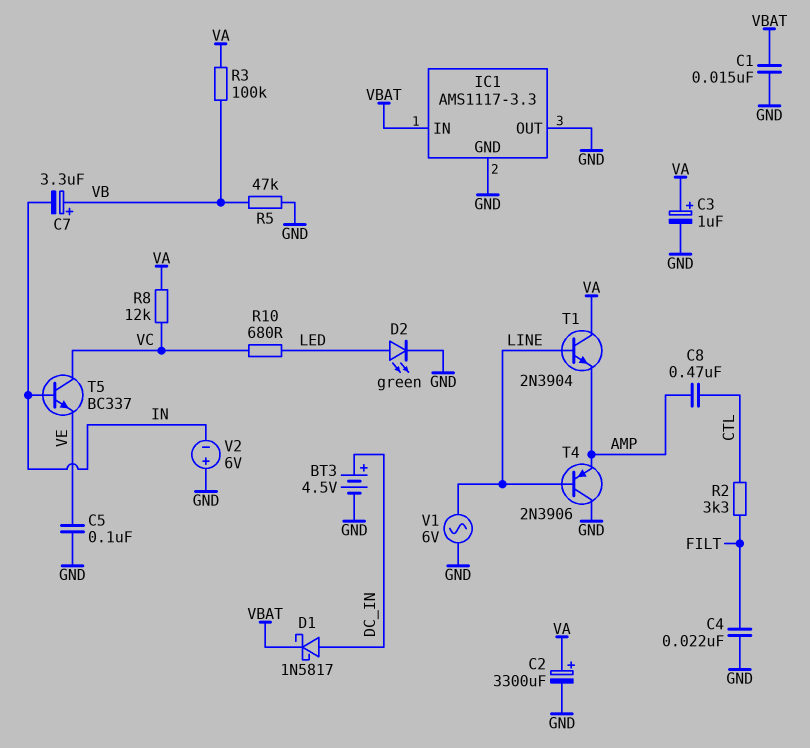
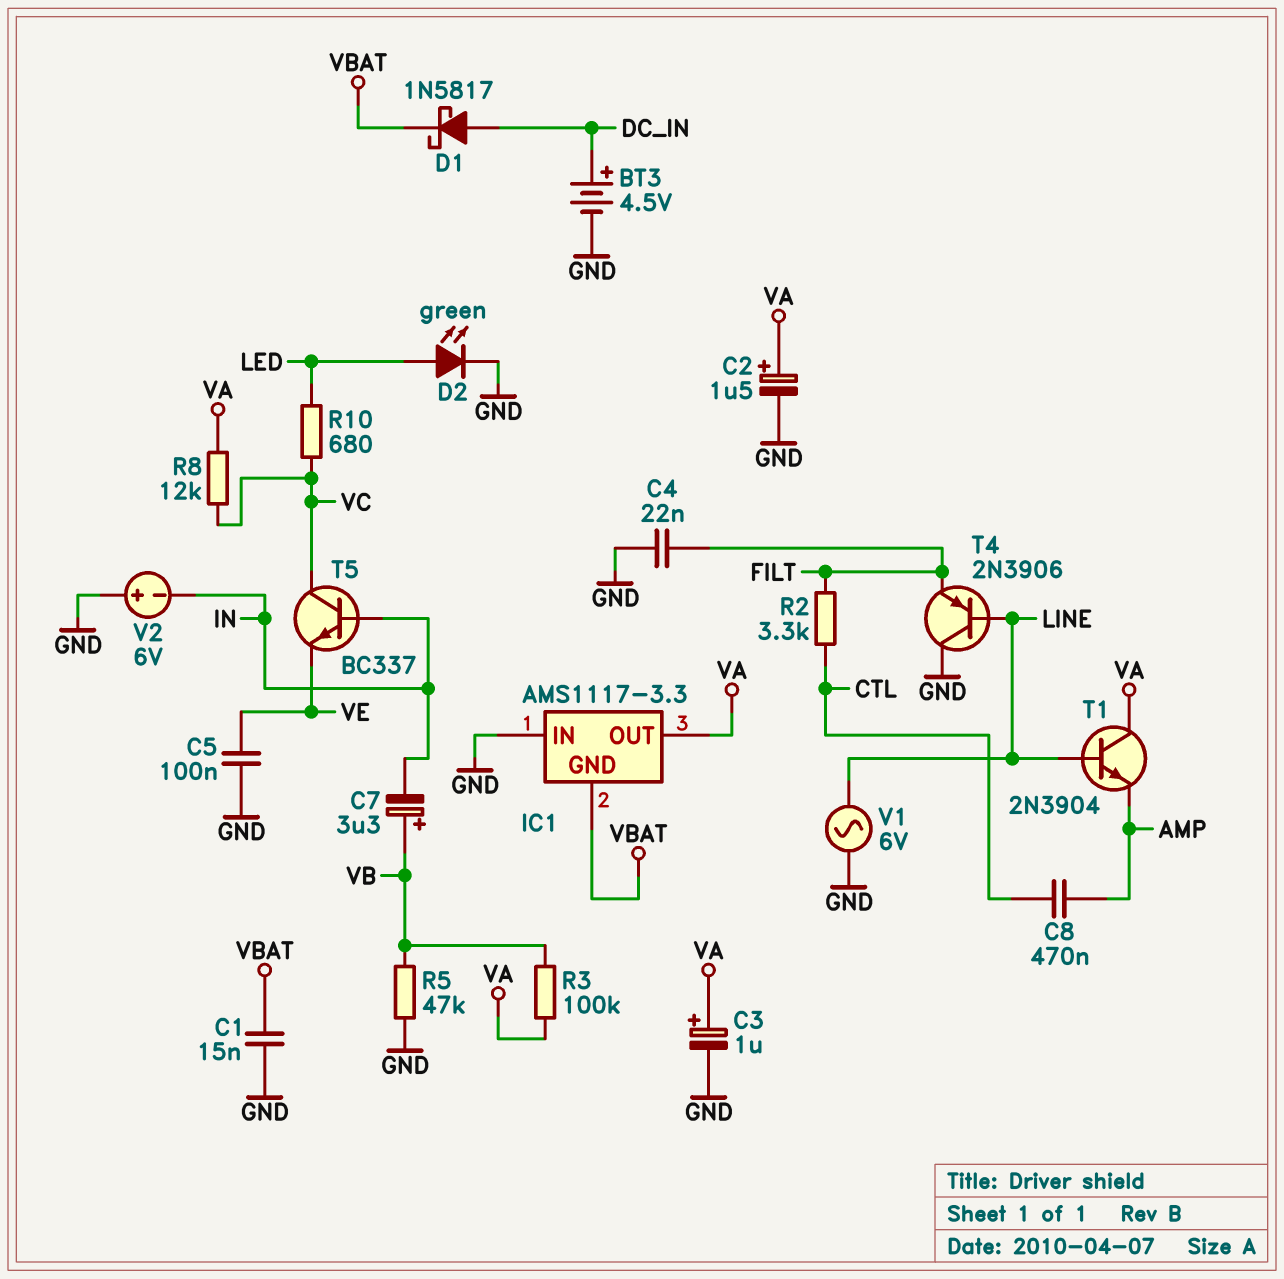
C2: 3300uF (plus VA, minus GND) -> 1.5uF (plus VA, minus GND)
IC1 pin GND: GND -> VBAT
IC1 pin IN: VBAT -> GND
IC1 pin OUT: GND -> VA
T4: PNP 2N3906 (B LINE, C GND, E AMP) -> PNP 2N3906 (B LINE, C GND, E FILT)

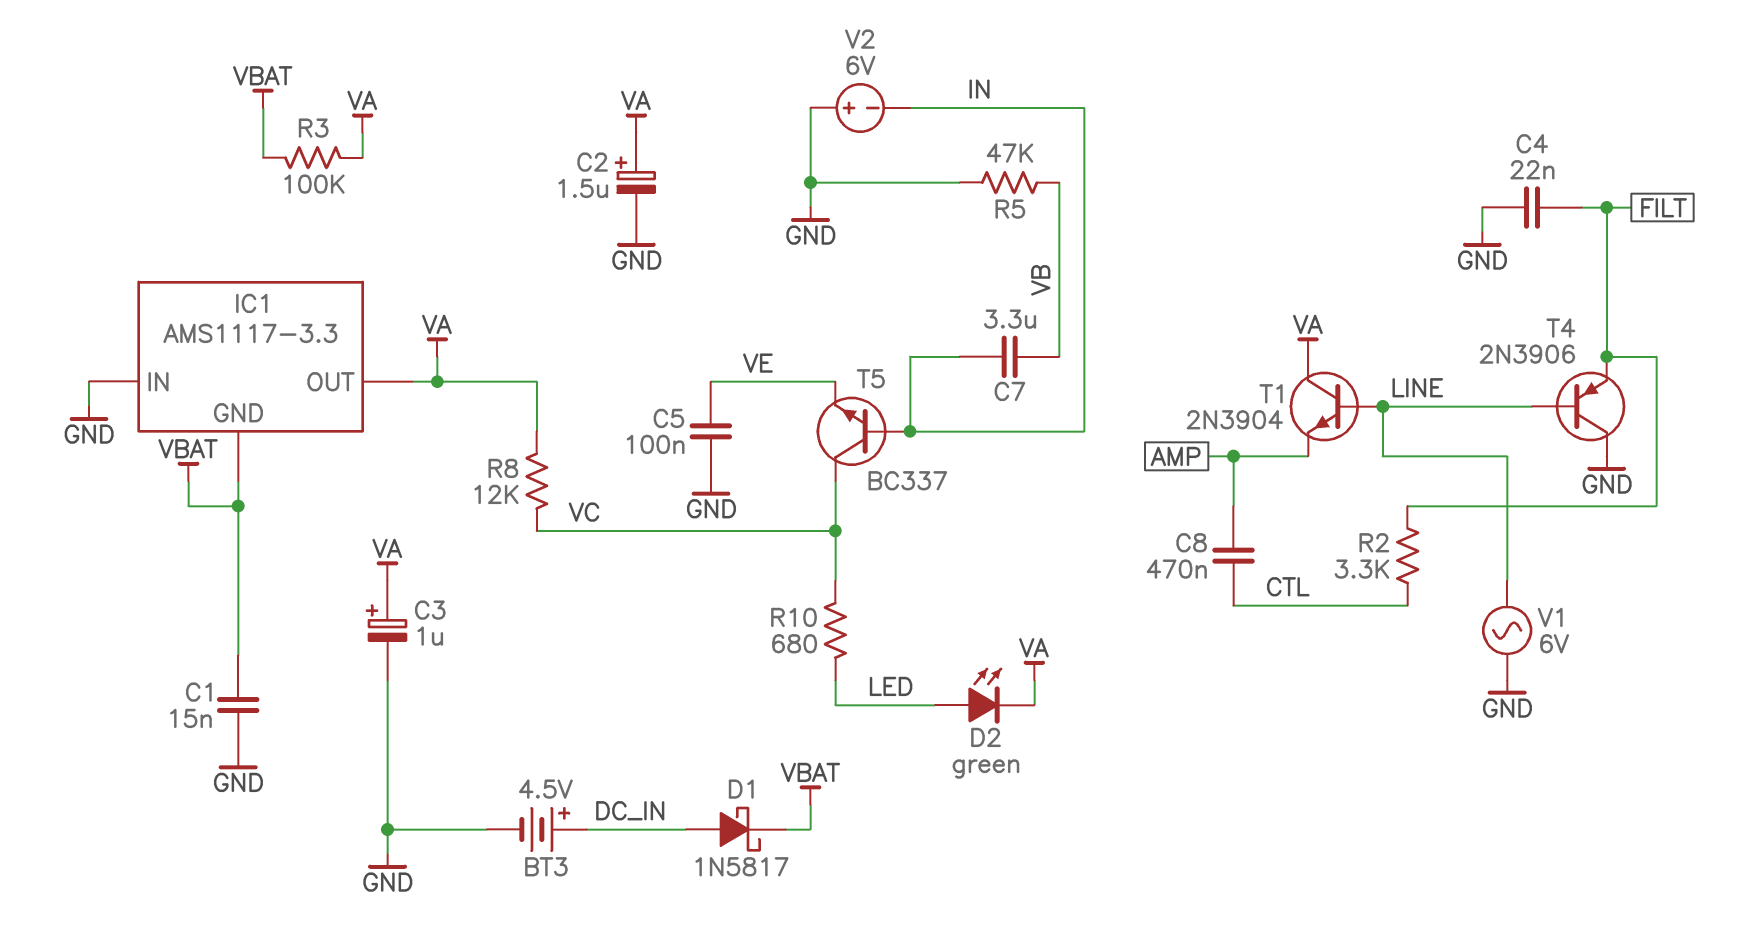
C7: 3.3uF (plus VB, minus IN) -> 3.3uF (IN, VB)
D2: LED green (A LED, K GND) -> LED green (A LED, K VA)
R3: 100k (VA, VB) -> 100k (VA, VBAT)

